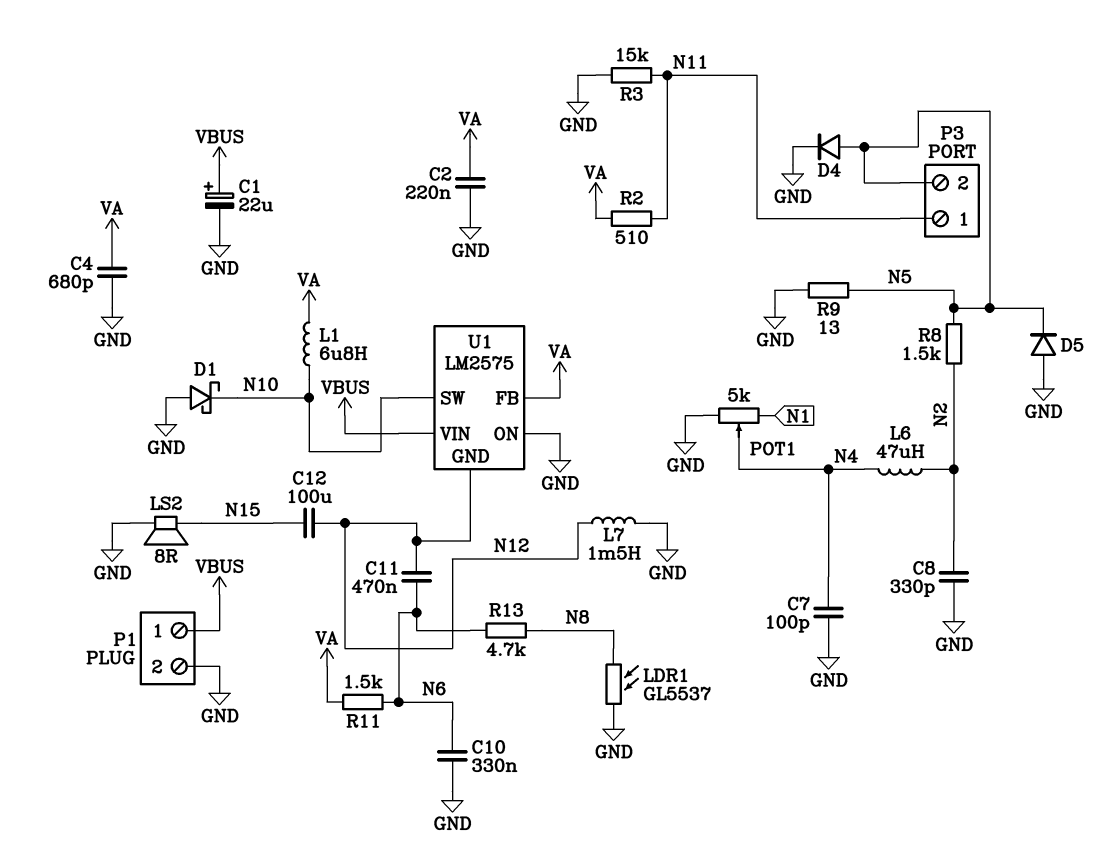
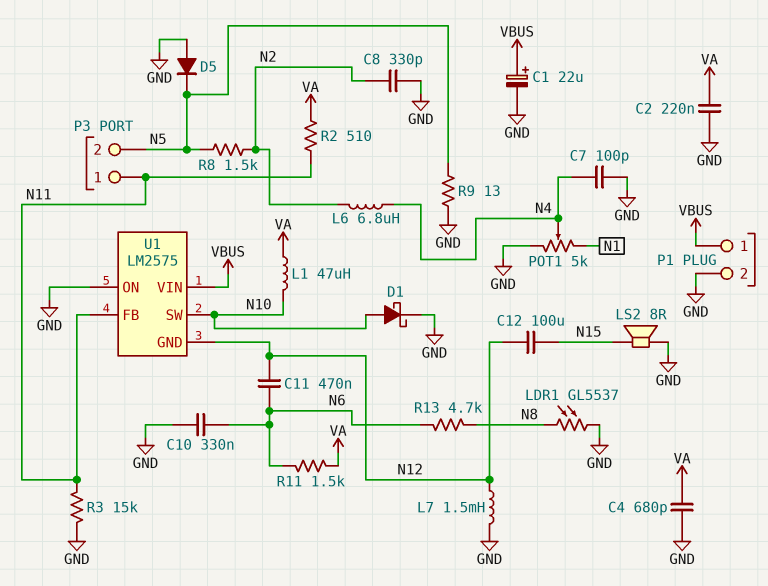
D1: schottky (A GND, K N10) -> schottky (A N10, K GND)
D4: diode (A N5, K GND) -> none
L1: 6.8uH (N10, VA) -> 47uH (N10, VA)
L6: 47uH (N2, N4) -> 6.8uH (N2, N4)
U1 pin FB: VA -> N11

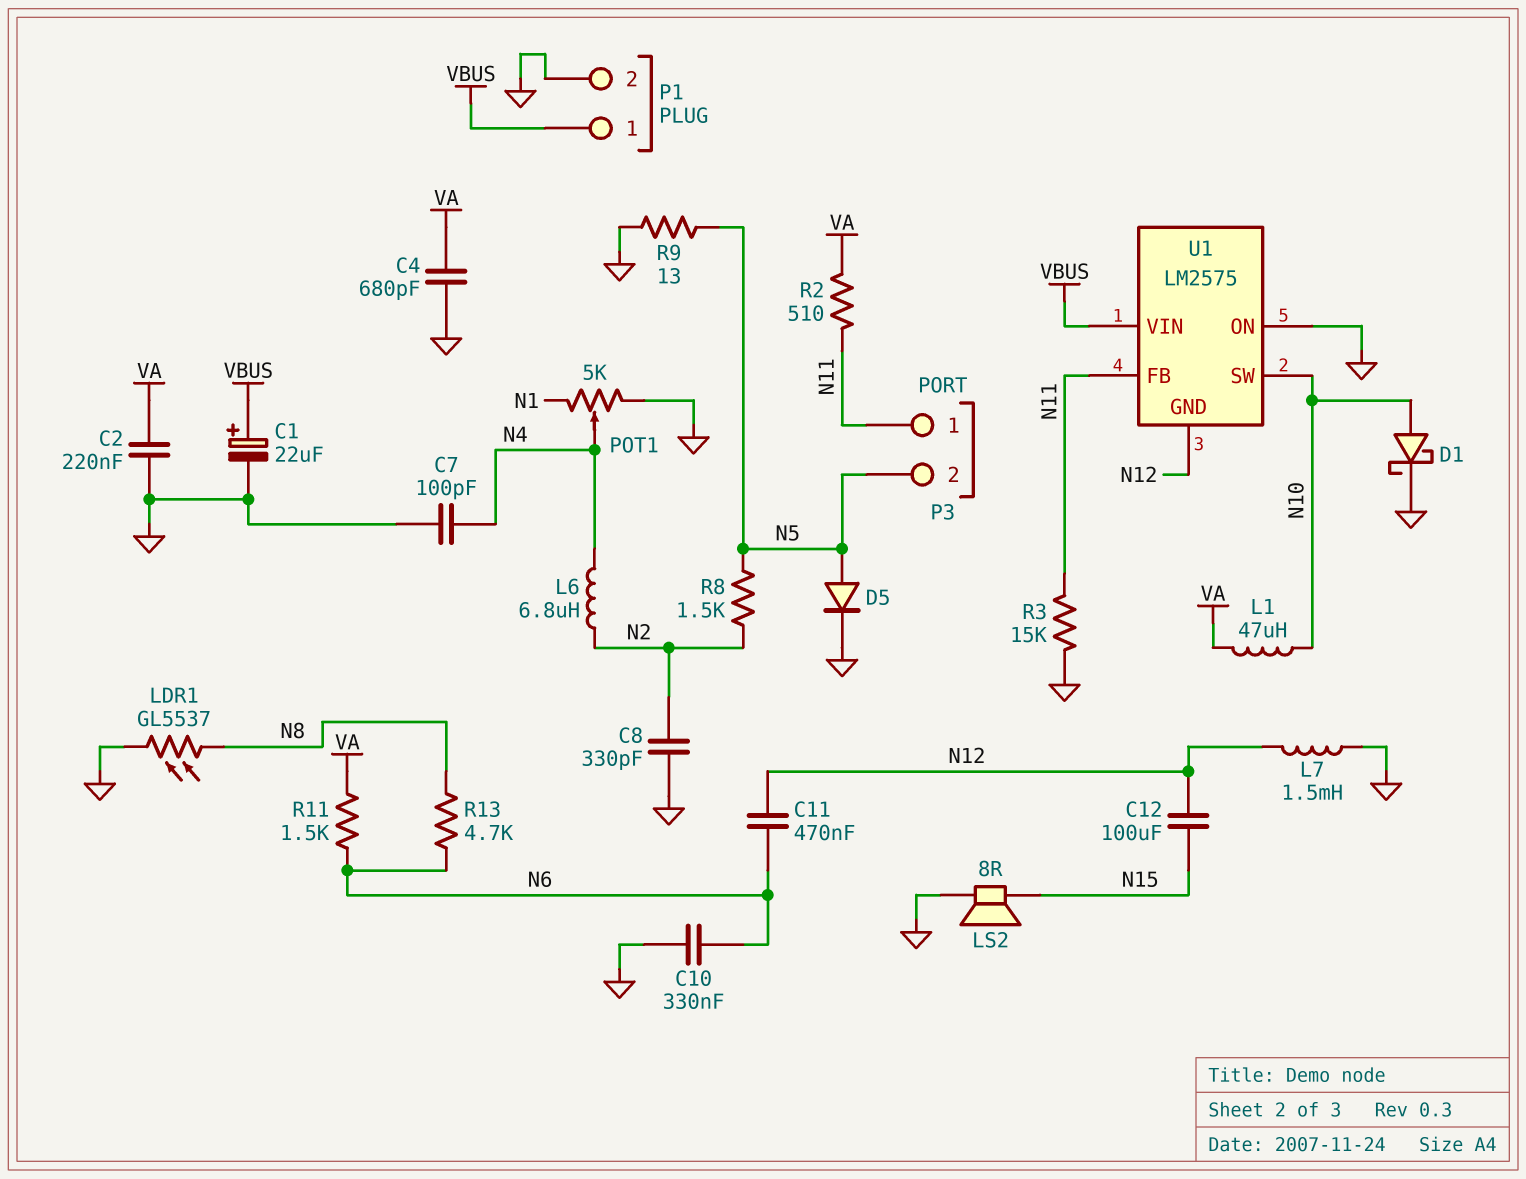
D5: diode (A GND, K N5) -> diode (A N5, K GND)

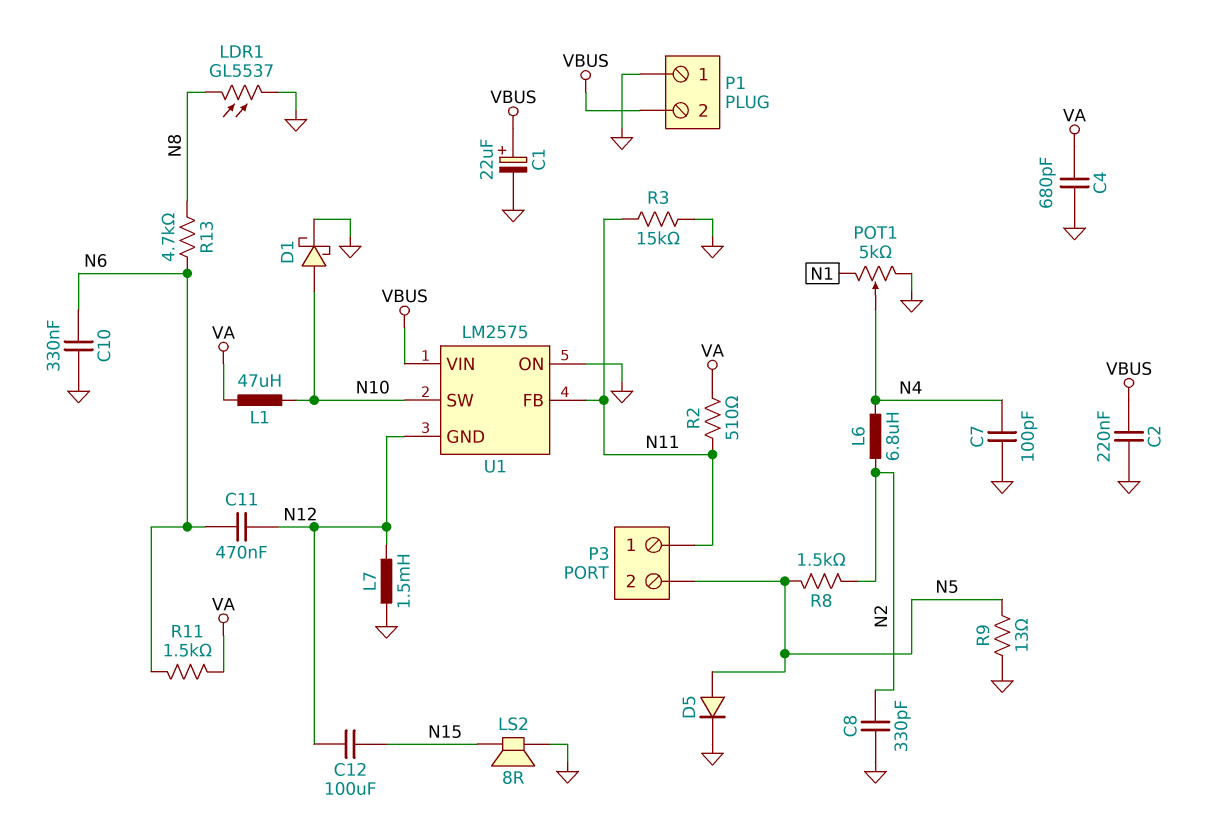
C2: 220nF (GND, VA) -> 220nF (GND, VBUS)
P1 pin 1: VBUS -> GND
P1 pin 2: GND -> VBUS

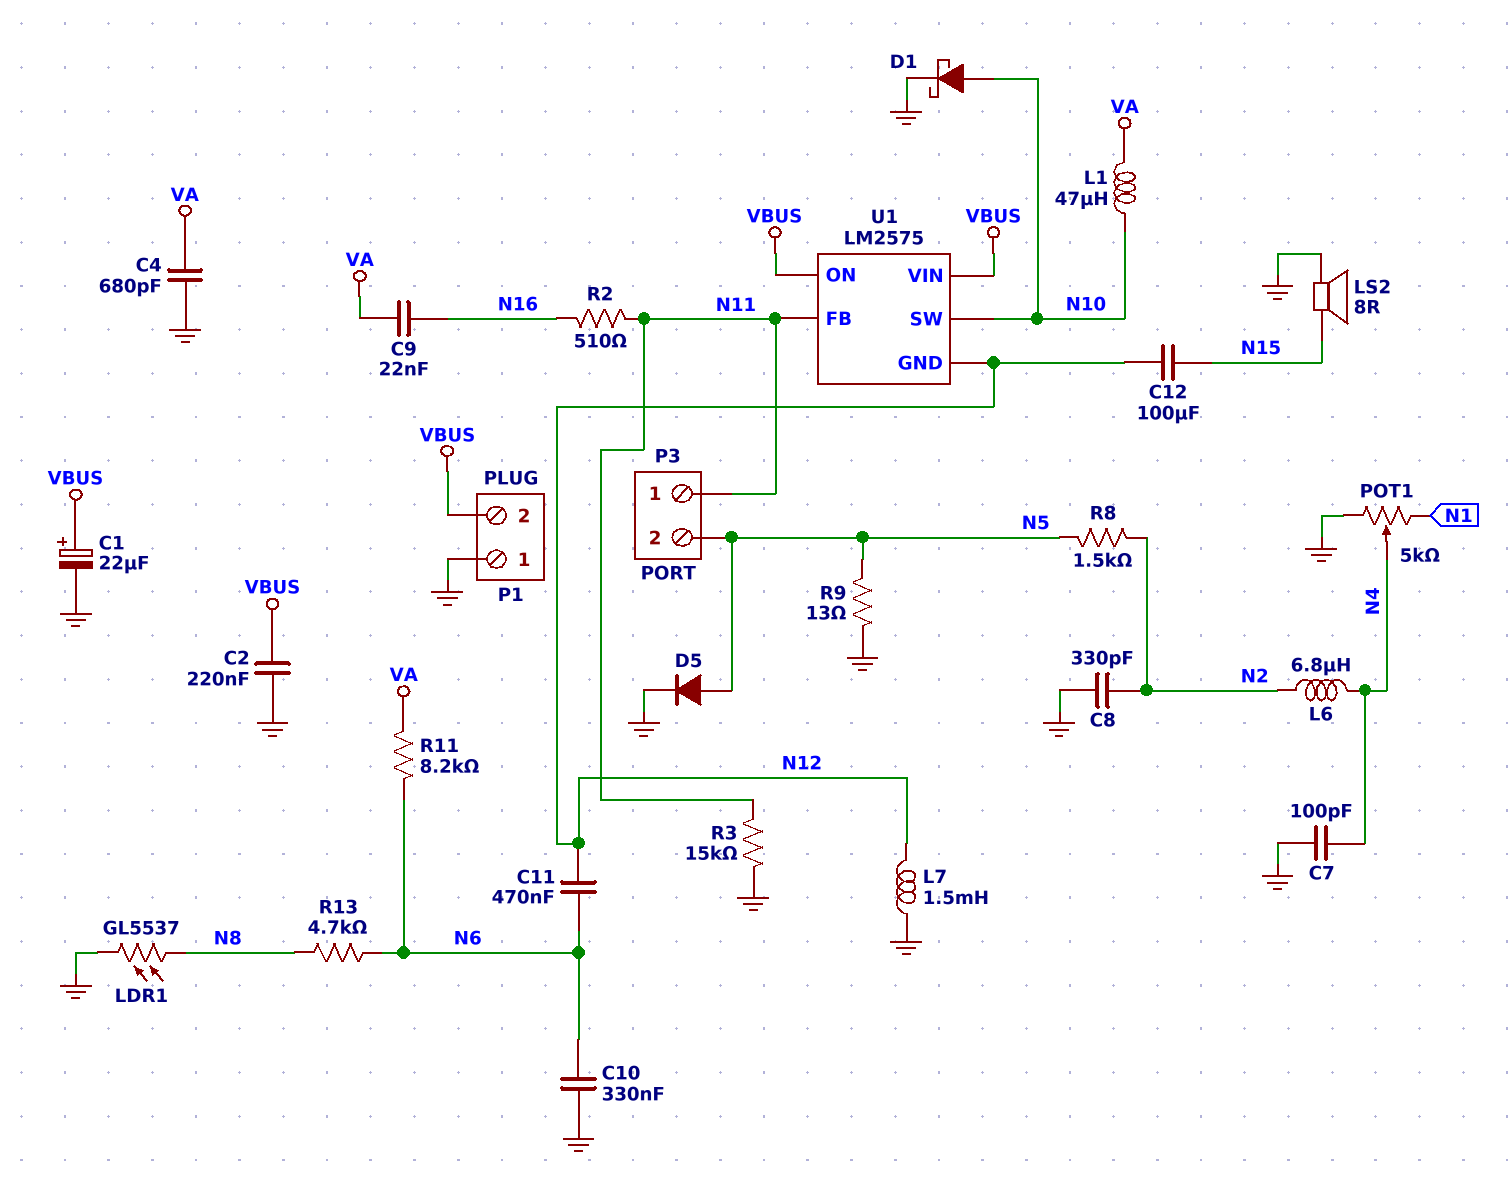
C9: none -> 22nF (N16, VA)
R2: 510 (N11, VA) -> 510 (N11, N16)
R11: 1.5k (N6, VA) -> 8.2k (N6, VA)
U1 pin ON: GND -> VBUS

